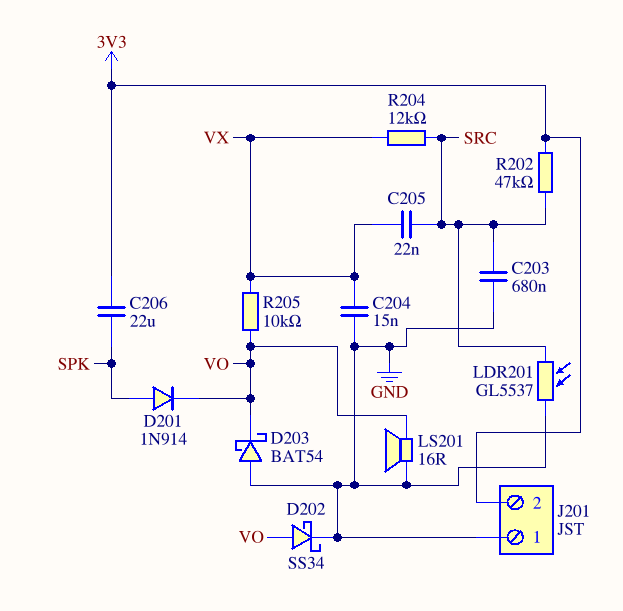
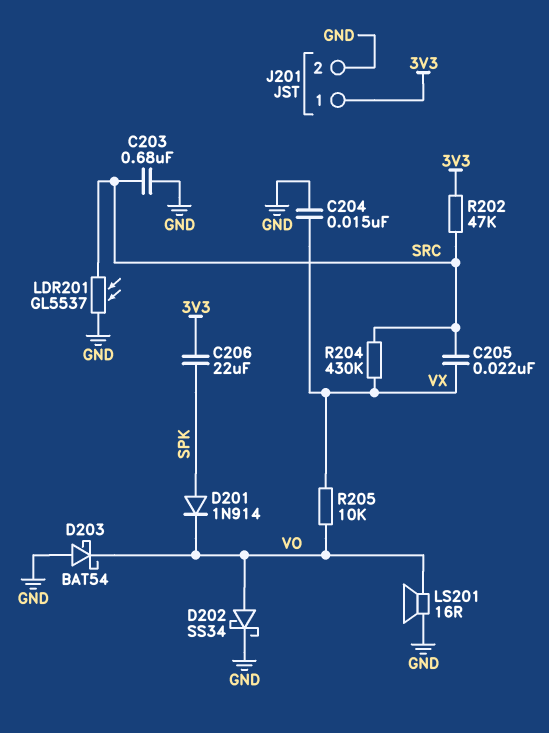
J201 pin 1: GND -> 3V3
J201 pin 2: 3V3 -> GND
R204: 12k (SRC, VX) -> 430k (SRC, VX)

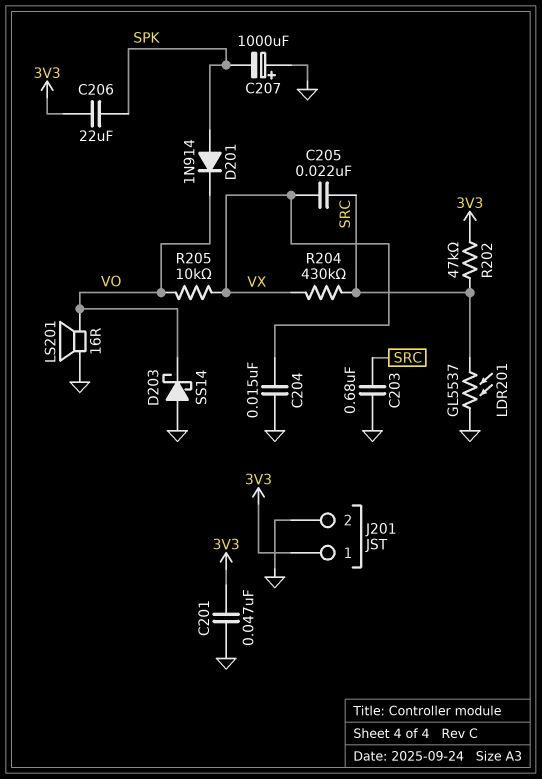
C201: none -> 47nF (3V3, GND)
C207: none -> 1000uF (plus GND, minus SPK)
D202: schottky SS34 (A VO, K GND) -> none
D203: schottky BAT54 (A GND, K VO) -> schottky SS14 (A GND, K VO)

